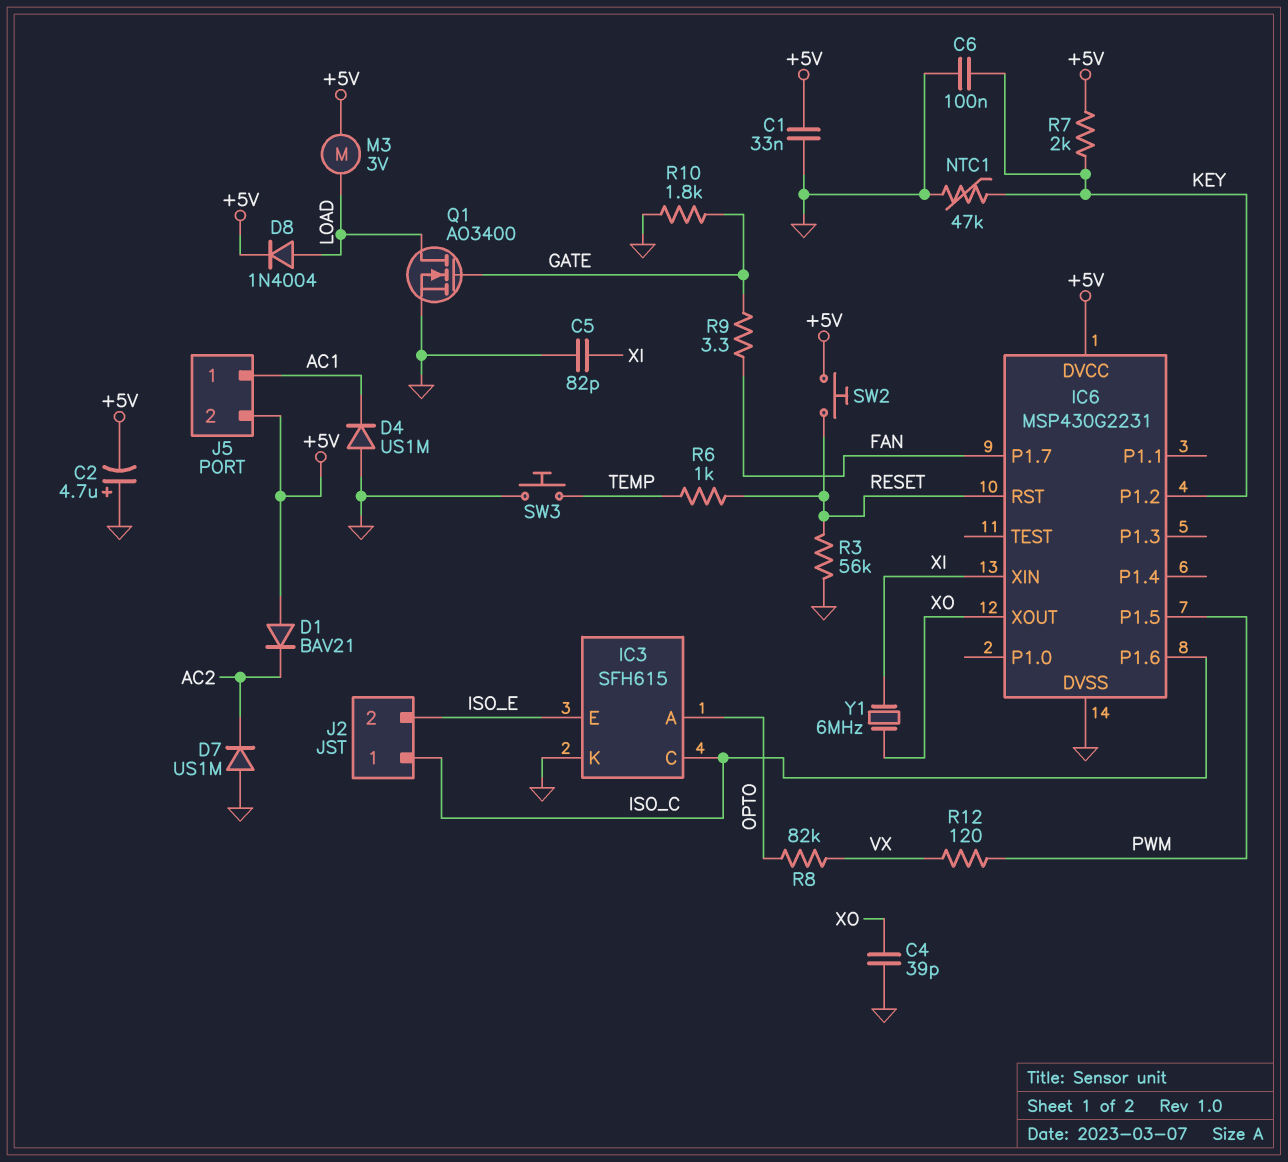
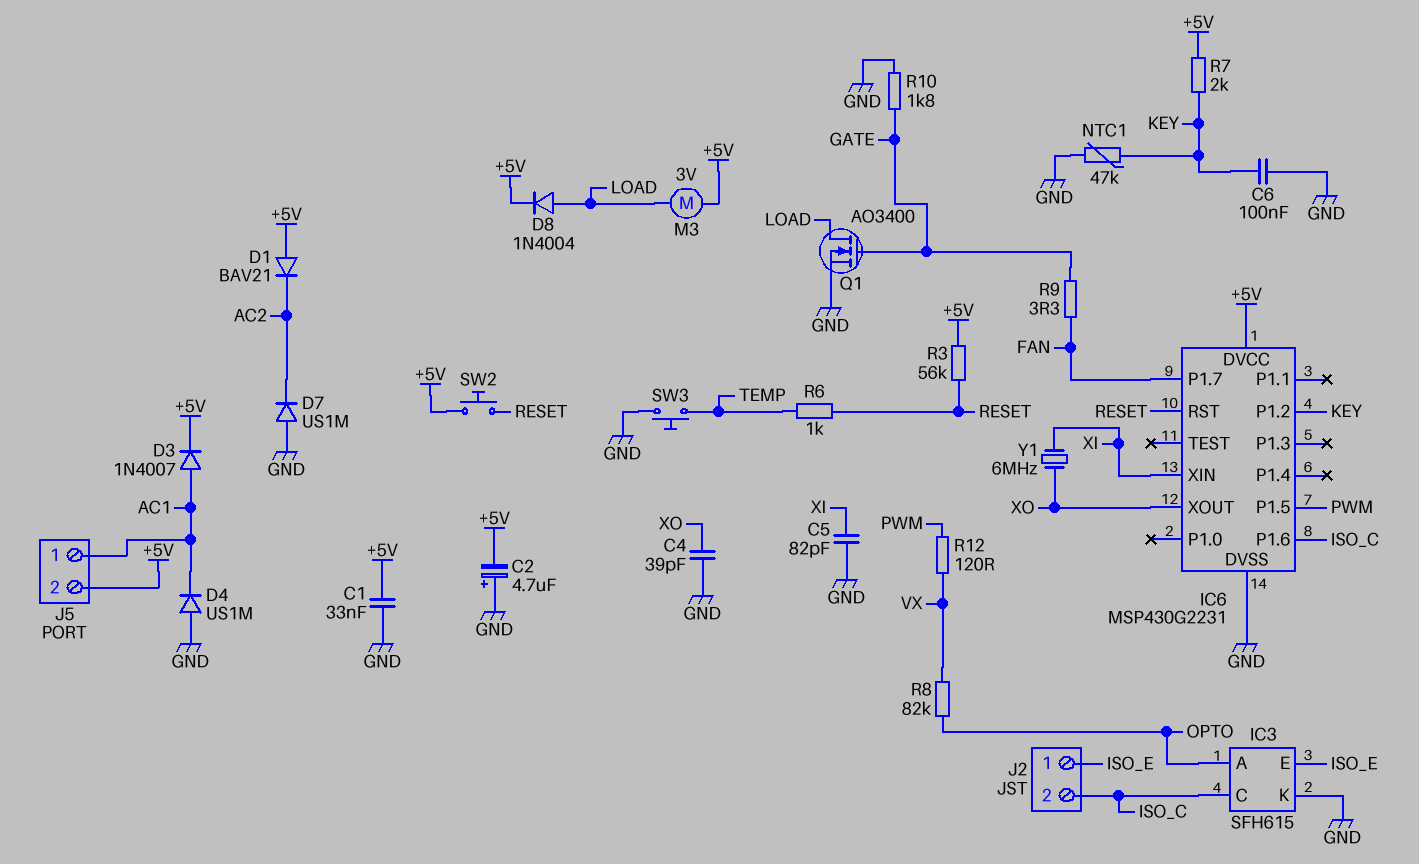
D3: none -> diode 1N4007 (A AC1, K +5V)
J2 pin 1: ISO_C -> ISO_E
J2 pin 2: ISO_E -> ISO_C
R3: 56k (GND, RESET) -> 56k (+5V, RESET)

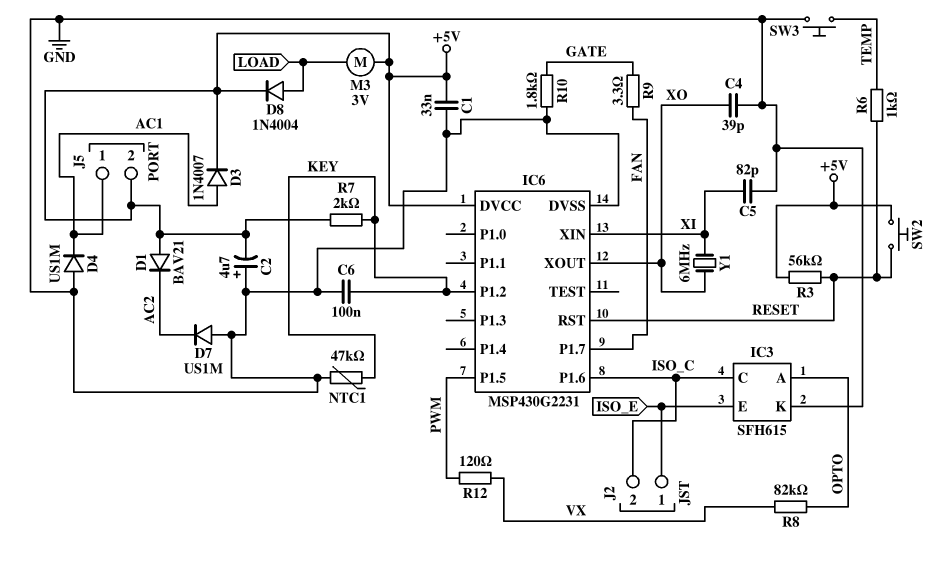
Q1: NMOS AO3400 (G GATE, D LOAD, S GND) -> none

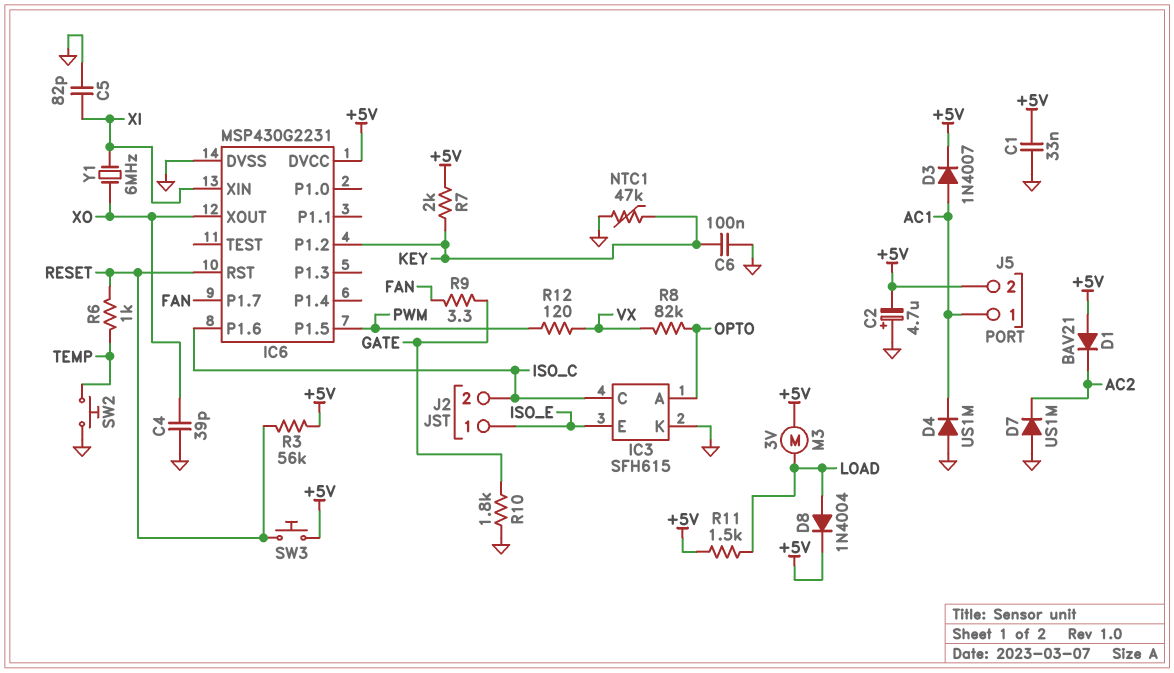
R11: none -> 1.5k (+5V, LOAD)
SW2: button (+5V, RESET) -> button (GND, TEMP)
SW3: button (GND, TEMP) -> button (+5V, RESET)

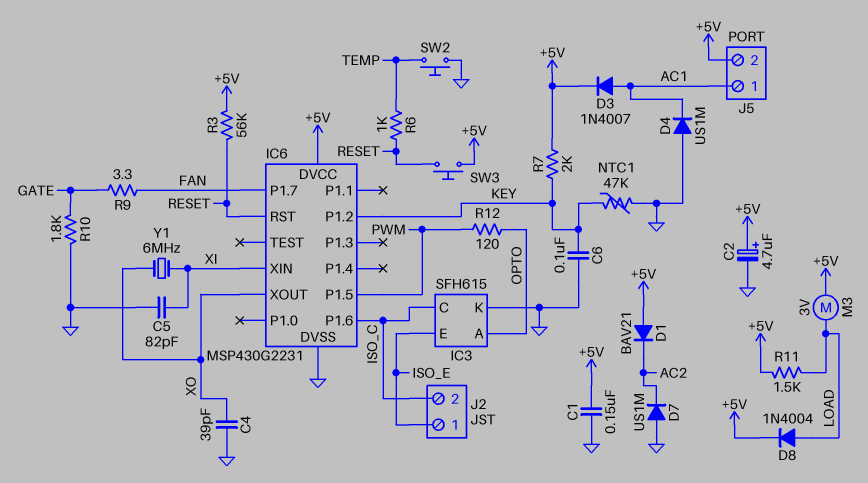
C1: 33nF (+5V, GND) -> 150nF (+5V, GND)
C2: 4.7uF (plus GND, minus +5V) -> 4.7uF (plus +5V, minus GND)
R8: 82k (OPTO, VX) -> none
R12: 120 (PWM, VX) -> 120 (OPTO, PWM)

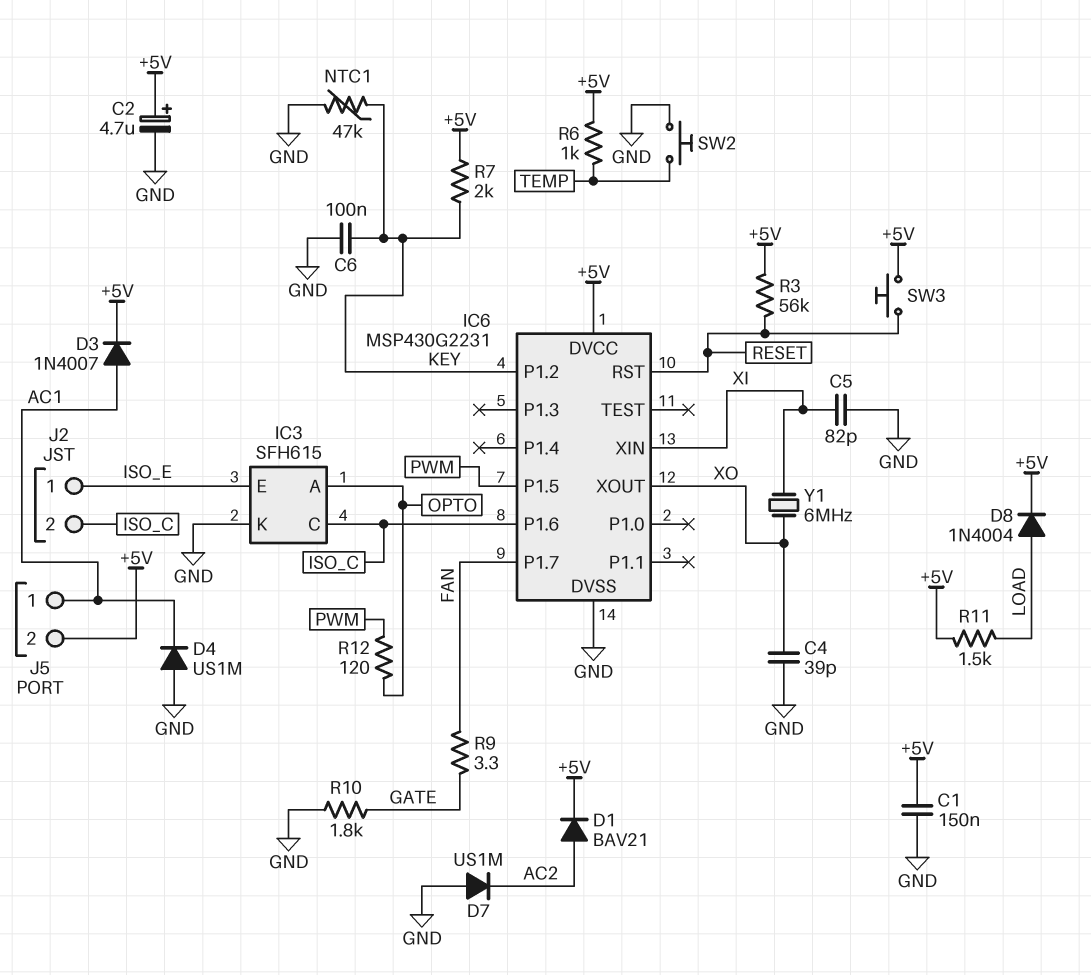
D1: diode BAV21 (A +5V, K AC2) -> diode BAV21 (A AC2, K +5V)
M3: motor 3V (+5V, LOAD) -> none
R6: 1k (RESET, TEMP) -> 1k (+5V, TEMP)

